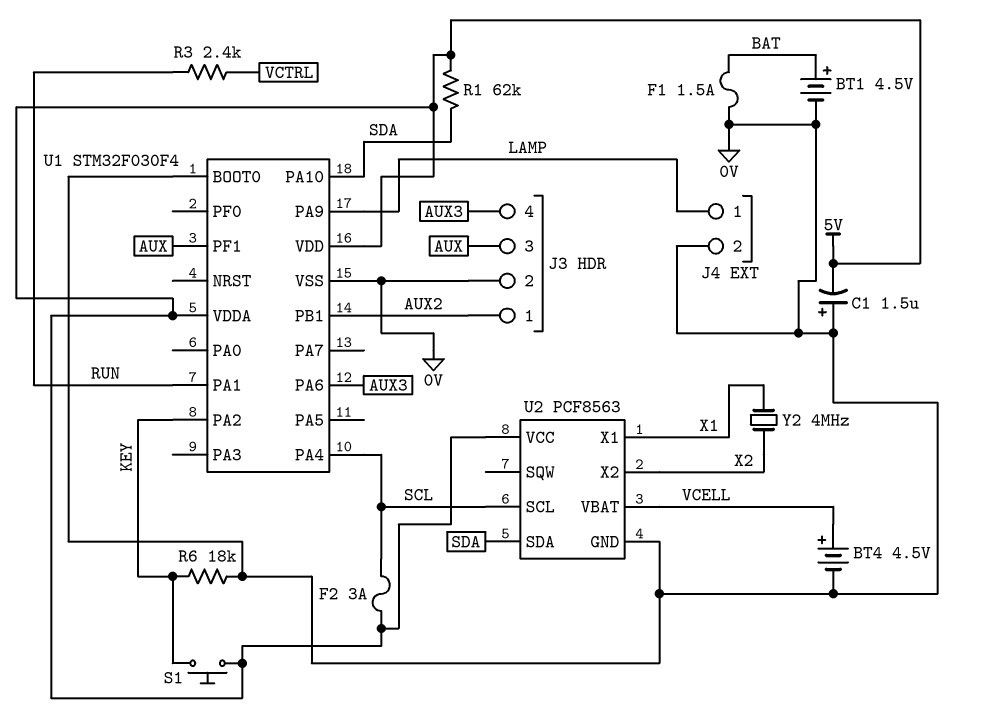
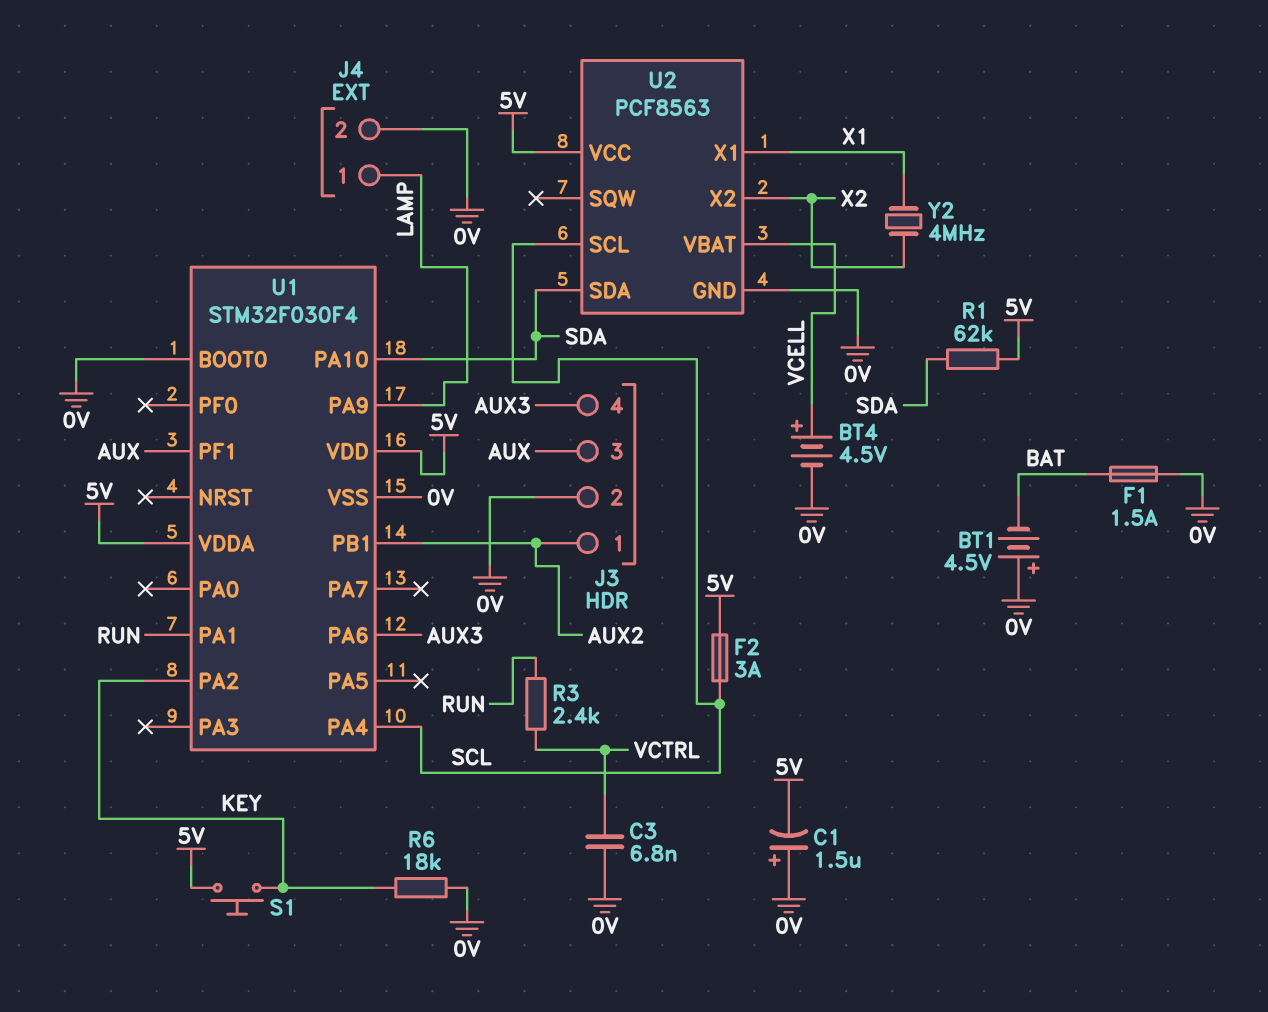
BT1: 4.5V (plus BAT, minus 0V) -> 4.5V (plus 0V, minus BAT)
C3: none -> 6.8nF (0V, VCTRL)

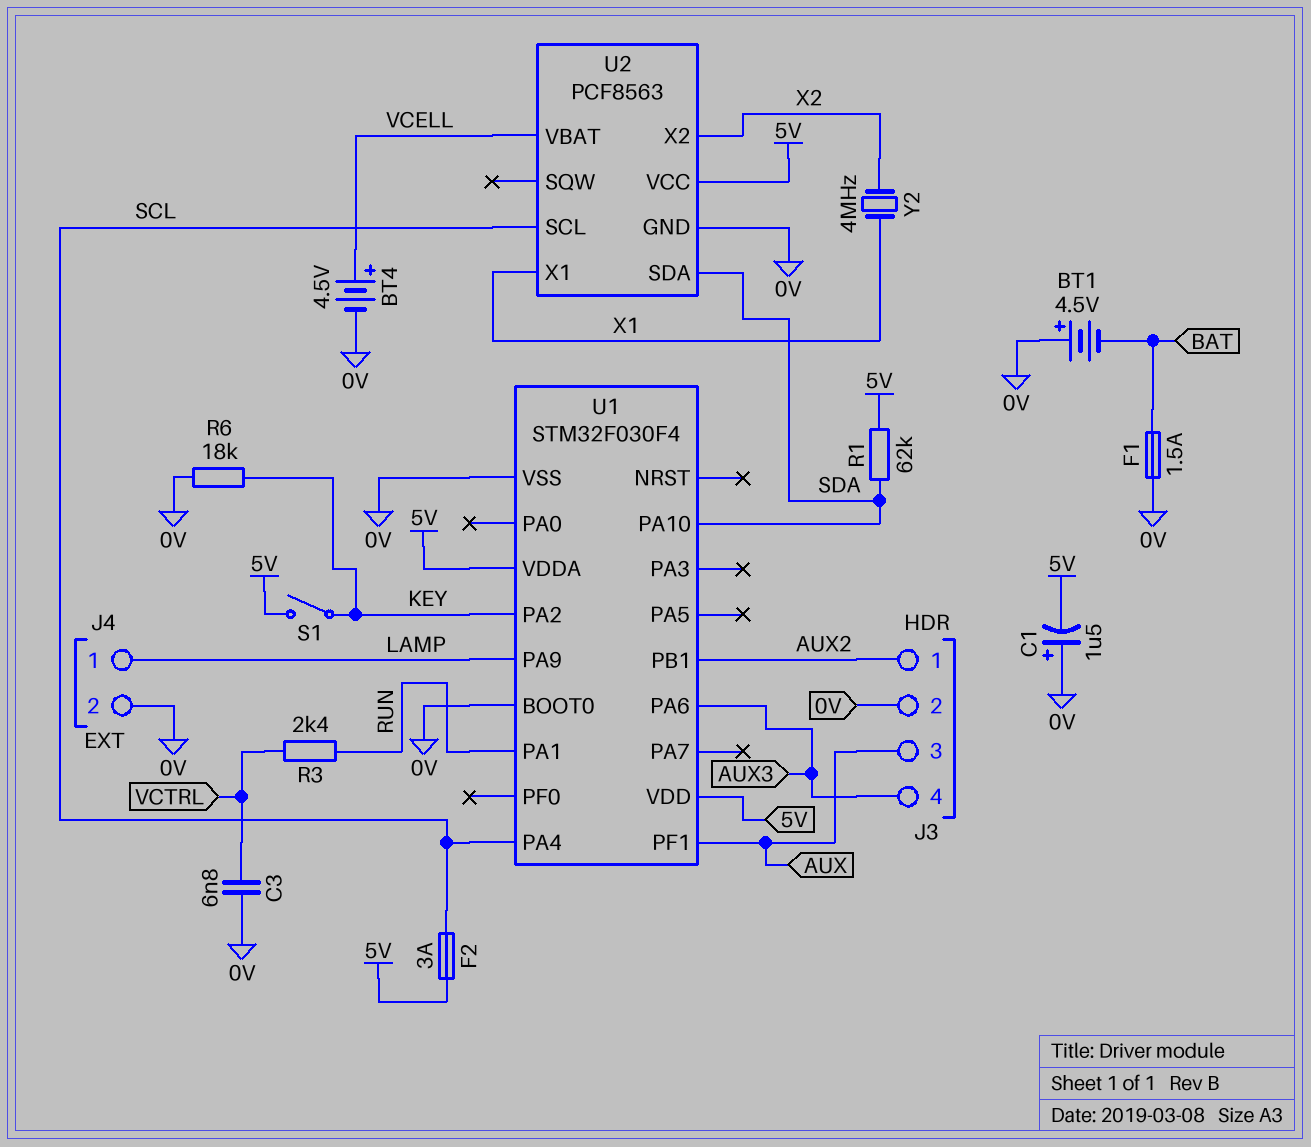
S1: button (5V, KEY) -> switch (5V, KEY)

